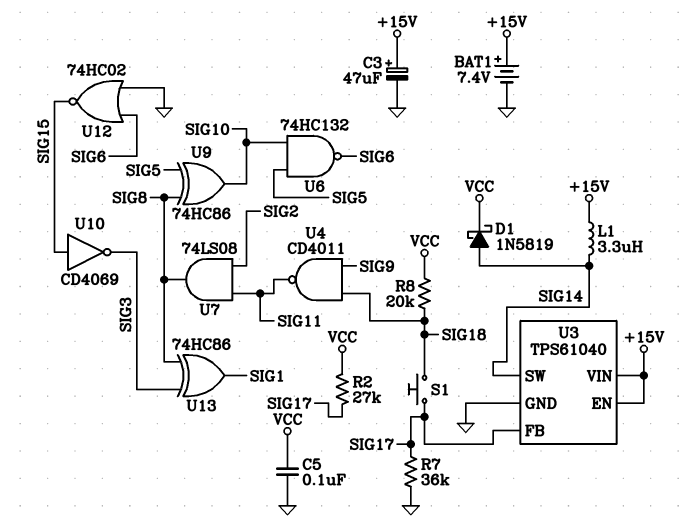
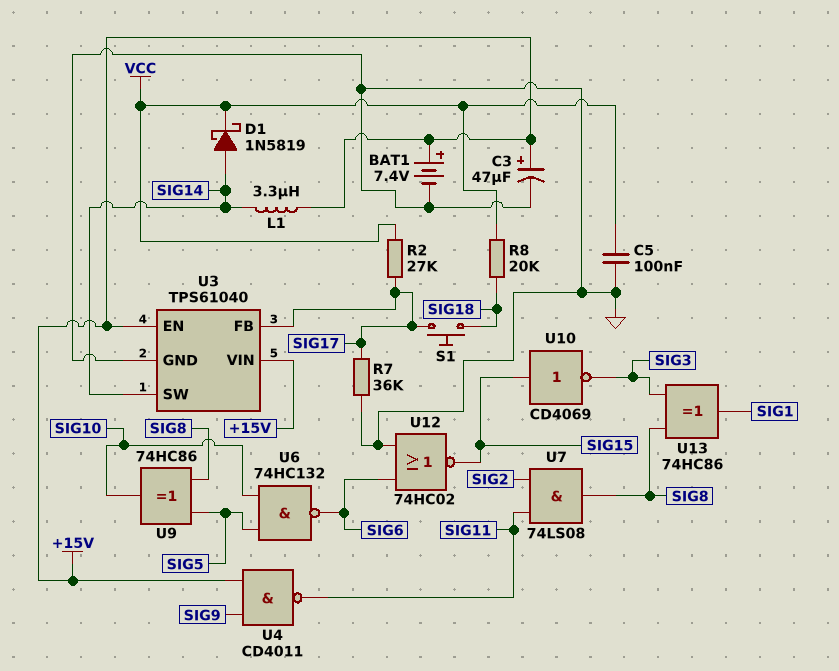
U4: NAND CD4011 (in SIG9, in SIG18, out SIG11) -> NAND CD4011 (in +15V, in SIG9, out SIG11)

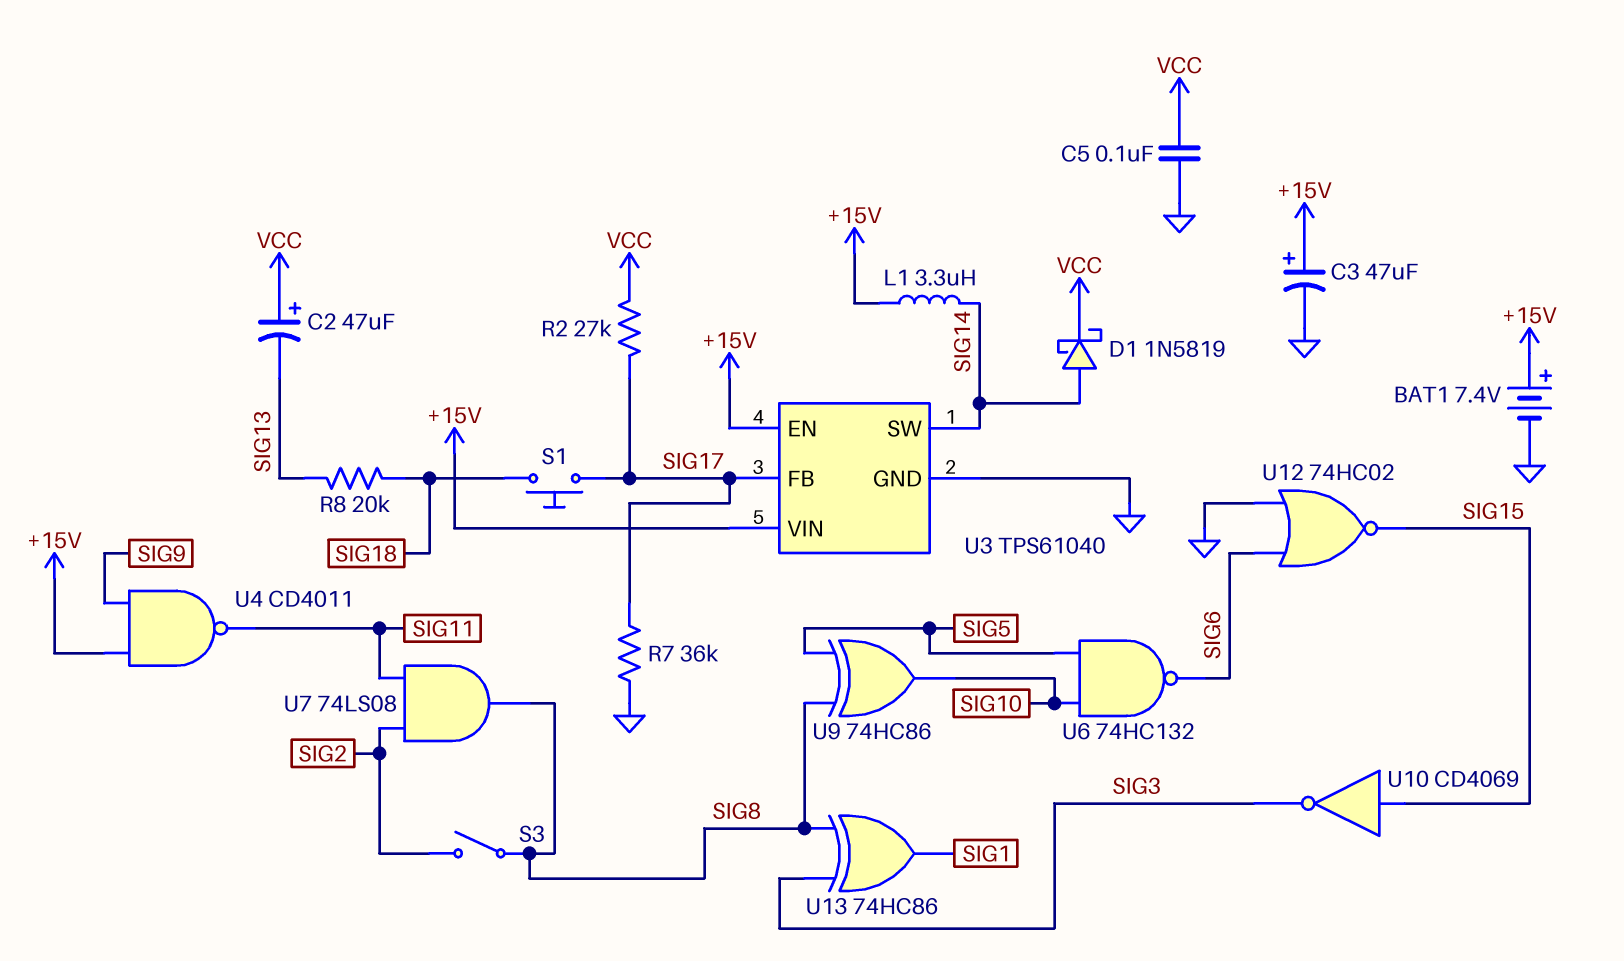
C2: none -> 47uF (plus VCC, minus SIG13)
R8: 20k (SIG18, VCC) -> 20k (SIG13, SIG18)
S3: none -> switch (SIG2, SIG8)

